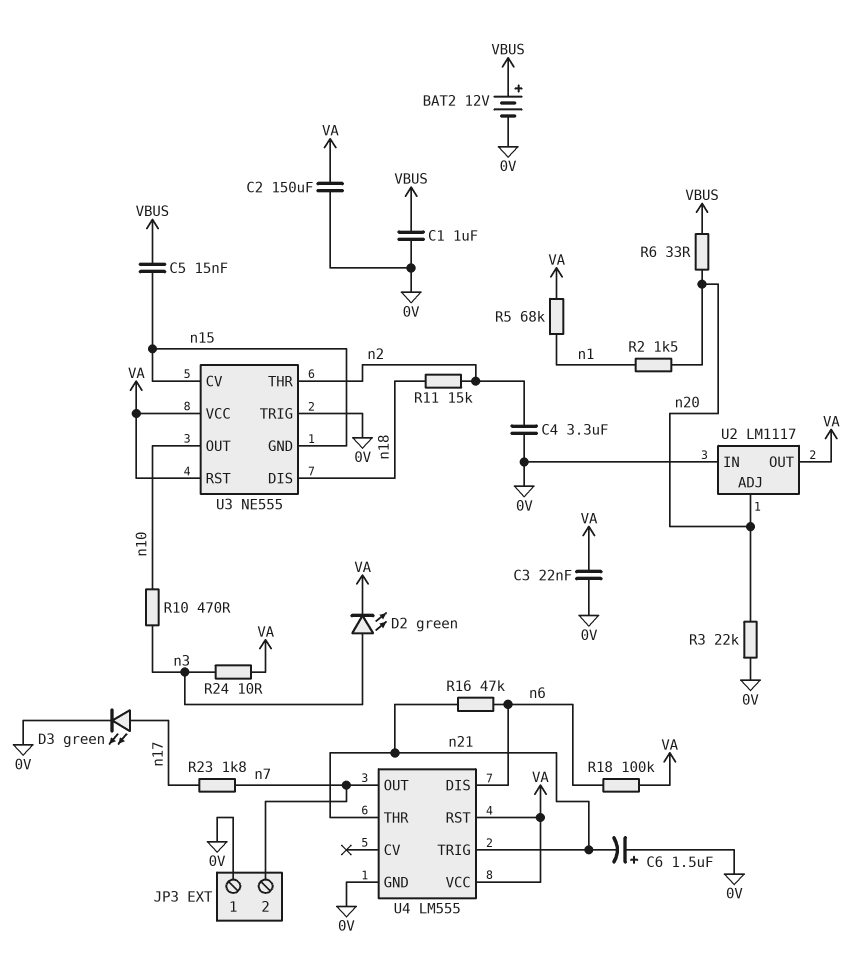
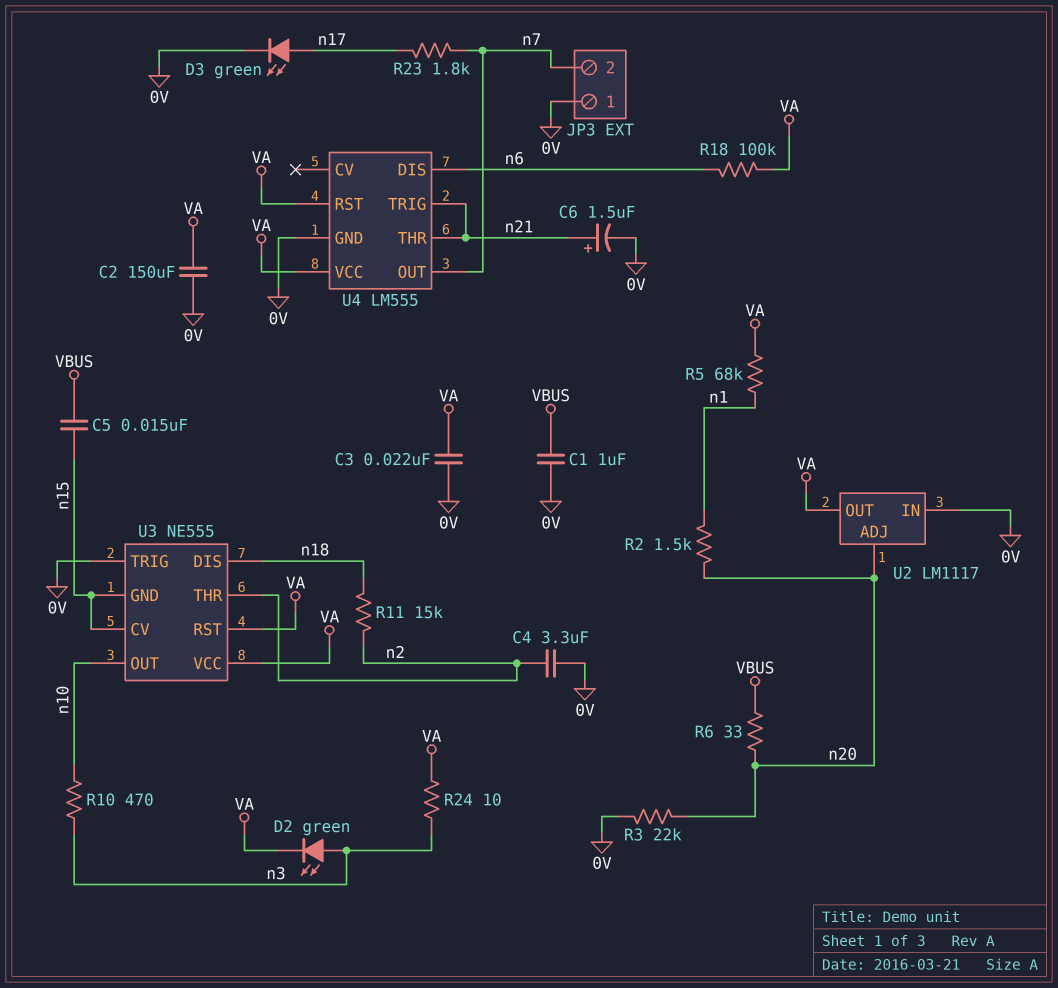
BAT2: 12V (plus VBUS, minus 0V) -> none
C6: 1.5uF (plus 0V, minus n21) -> 1.5uF (plus n21, minus 0V)
R16: 47k (n6, n21) -> none

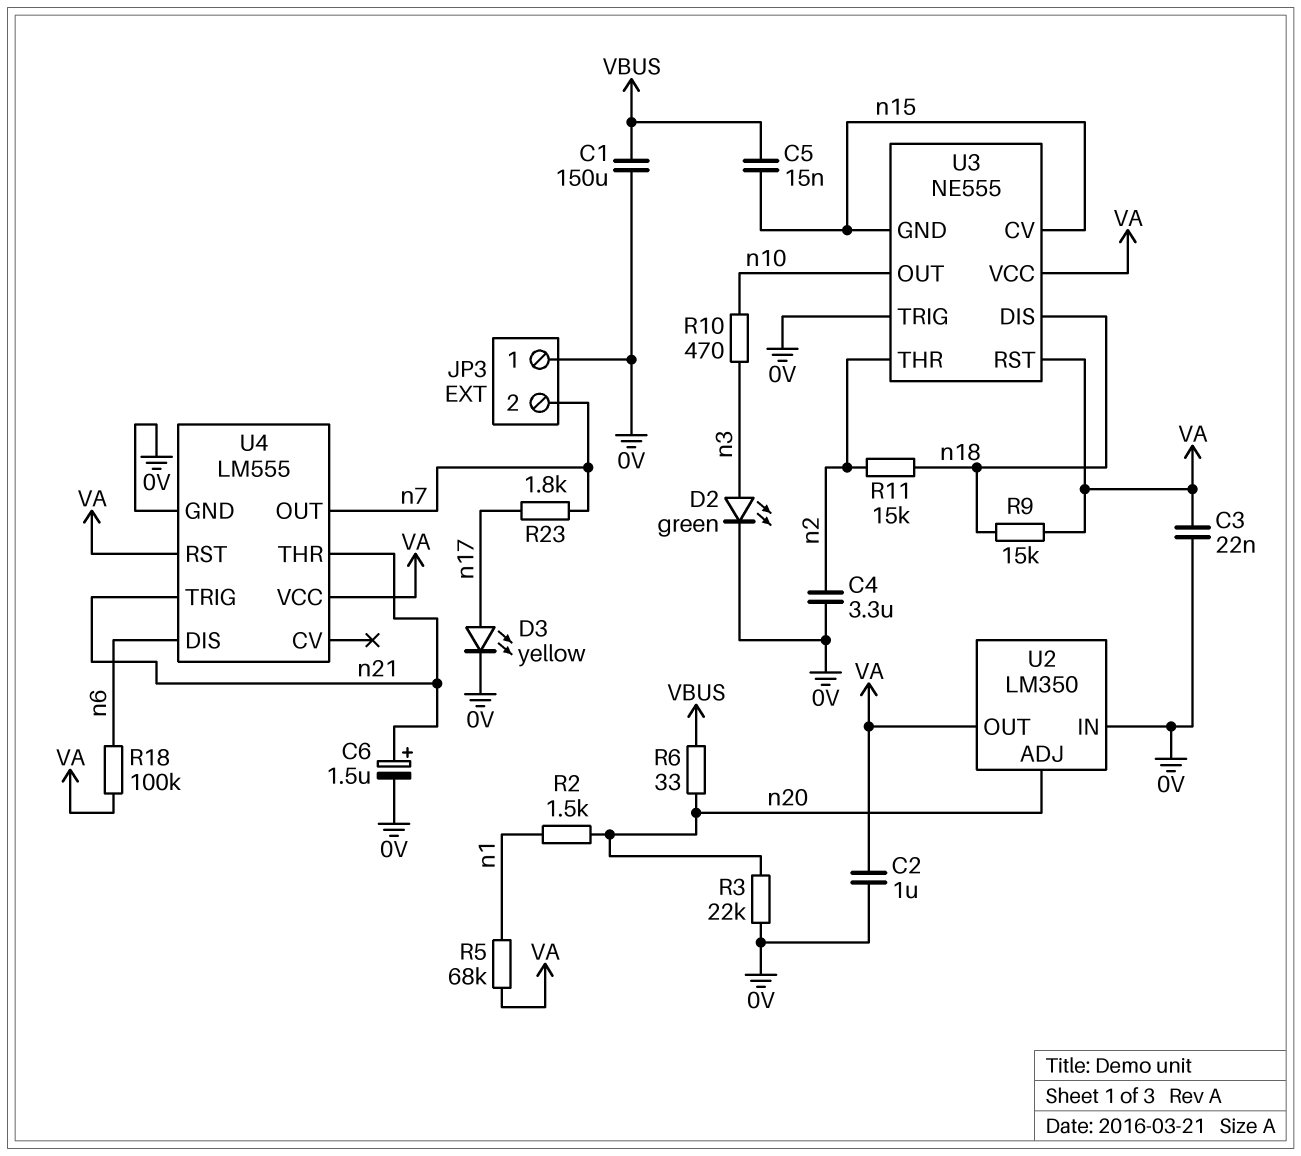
C1: 1uF (0V, VBUS) -> 150uF (0V, VBUS)
C2: 150uF (0V, VA) -> 1uF (0V, VA)
D2: LED green (A n3, K VA) -> LED green (A n3, K 0V)
D3: LED green (A n17, K 0V) -> LED yellow (A n17, K 0V)
R9: none -> 15k (VA, n18)
R24: 10 (VA, n3) -> none
U2: LM1117 -> LM350

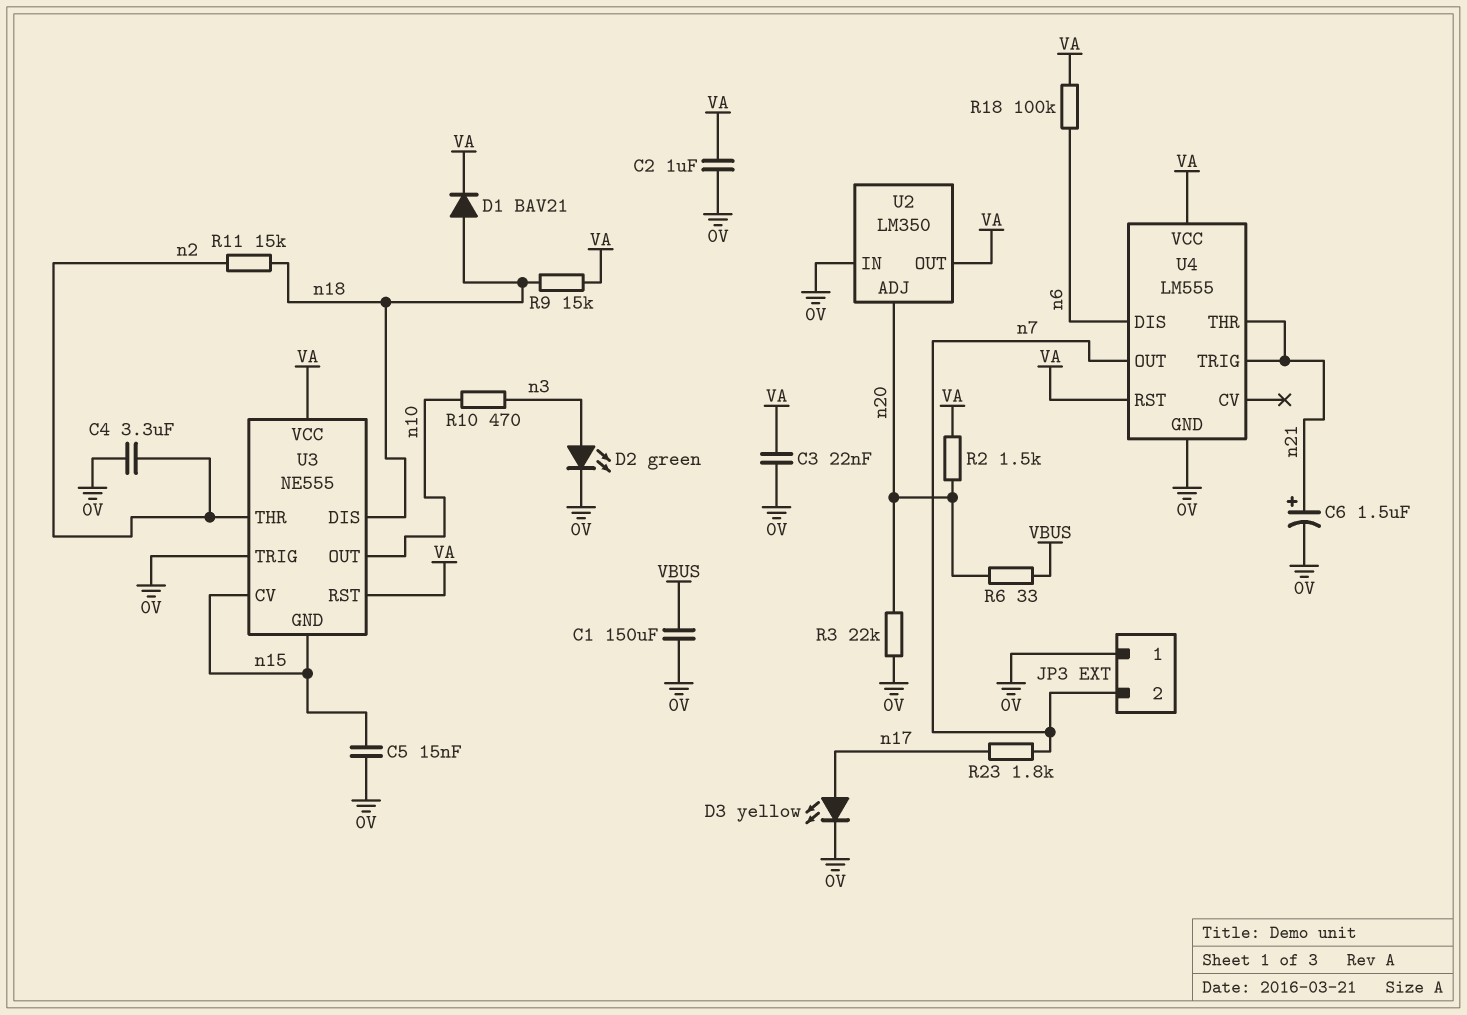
C5: 15nF (VBUS, n15) -> 15nF (0V, n15)
D1: none -> diode BAV21 (A n18, K VA)
R2: 1.5k (n1, n20) -> 1.5k (VA, n20)
R5: 68k (VA, n1) -> none

